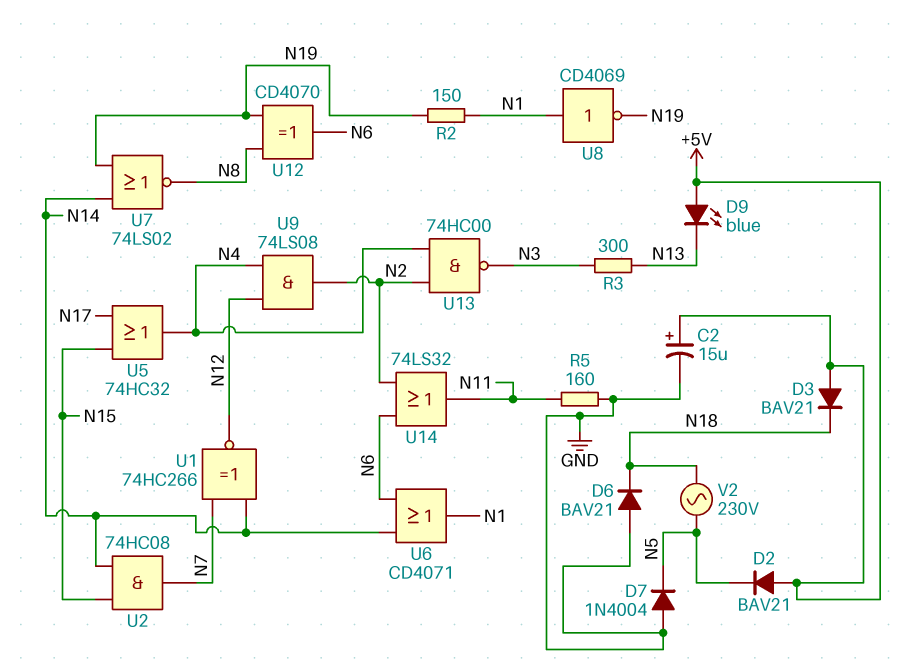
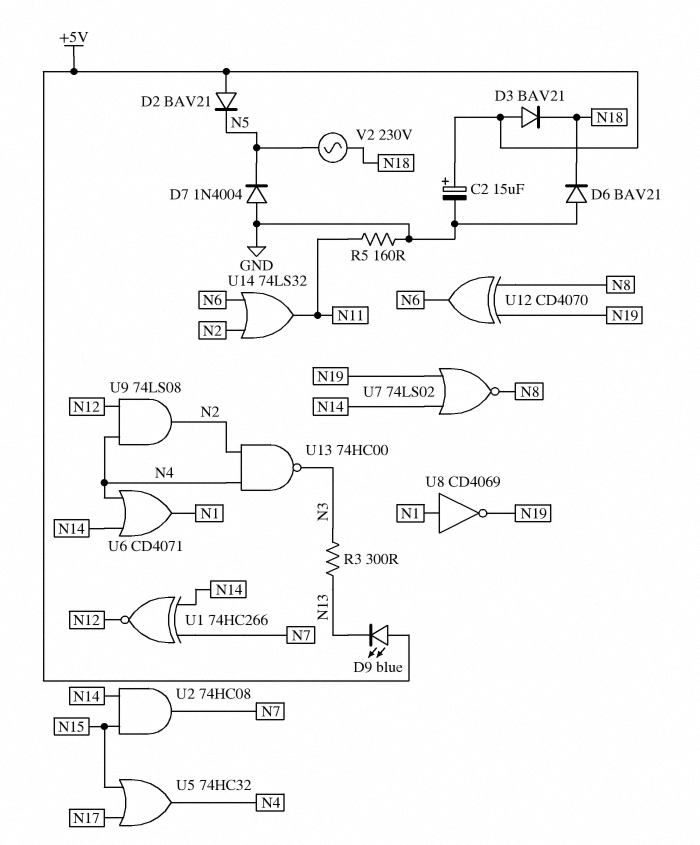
R2: 150 (N1, N19) -> none
U6: OR CD4071 (in N6, in N14, out N1) -> OR CD4071 (in N4, in N14, out N1)

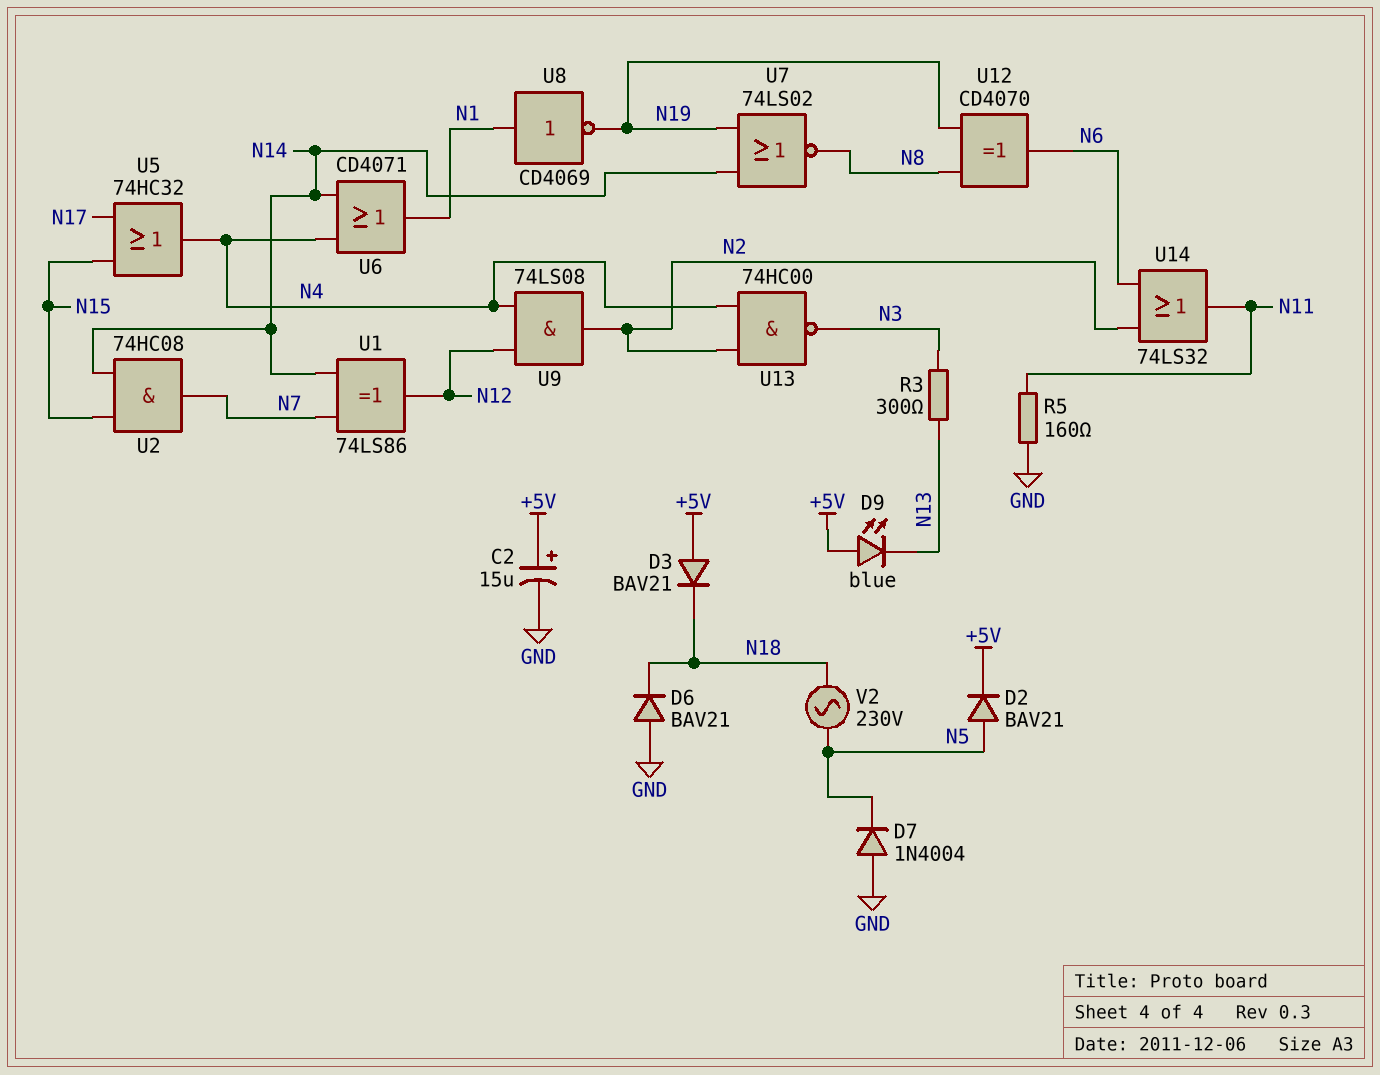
D2: diode BAV21 (A +5V, K N5) -> diode BAV21 (A N5, K +5V)
U1: XNOR 74HC266 (in N7, in N14, out N12) -> XOR 74LS86 (in N7, in N14, out N12)

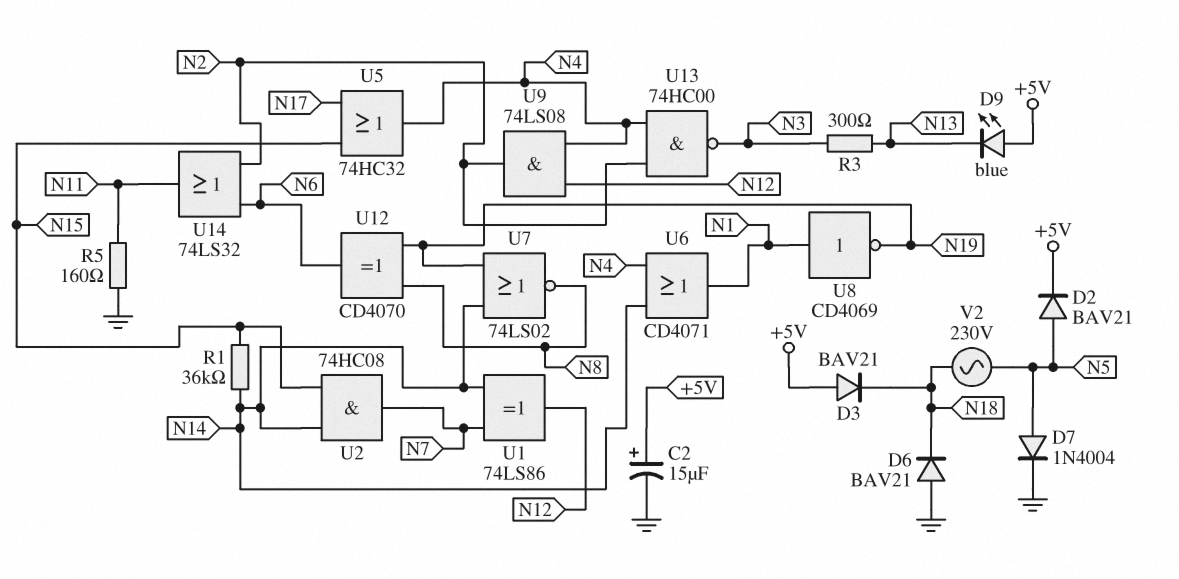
D7: diode 1N4004 (A GND, K N5) -> diode 1N4004 (A N5, K GND)
R1: none -> 36k (N14, N15)

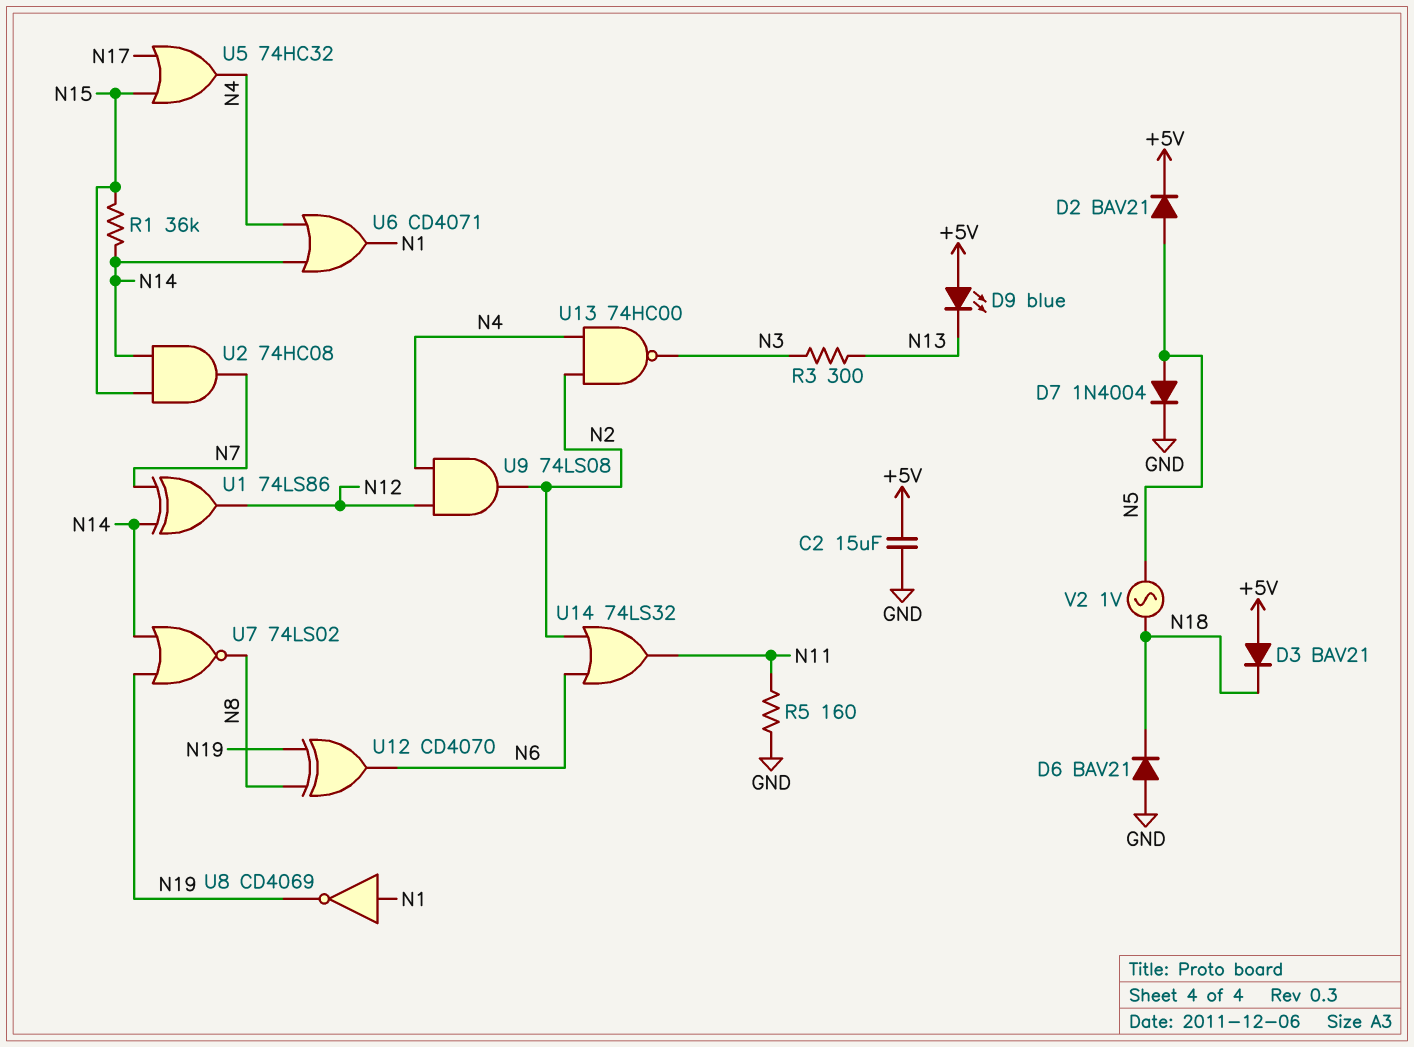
C2: 15uF (plus +5V, minus GND) -> 15uF (+5V, GND)
V2: AC 230V (N5, N18) -> AC 1V (N5, N18)

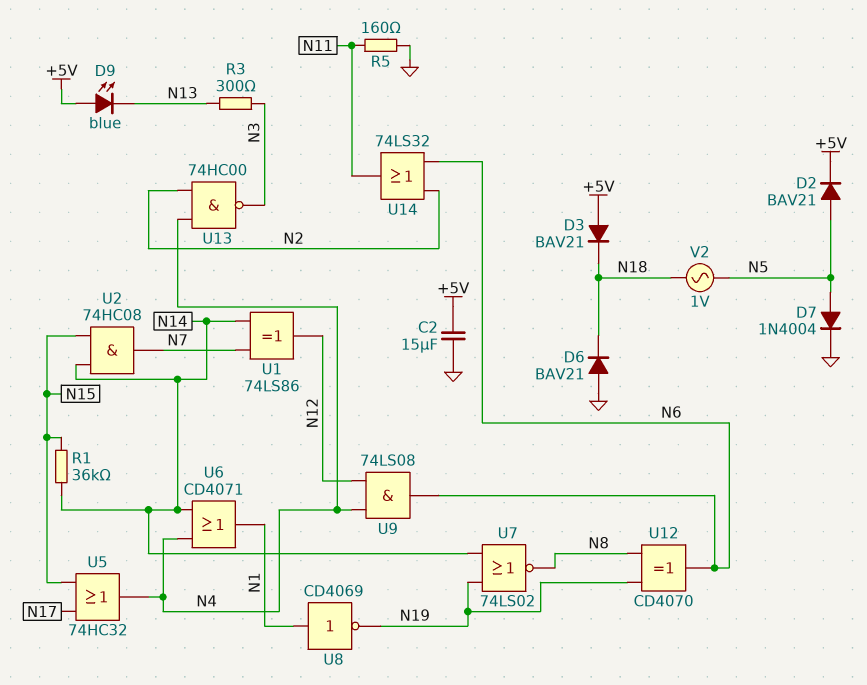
U9: AND 74LS08 (in N4, in N12, out N2) -> AND 74LS08 (in N4, in N12, out N6)

